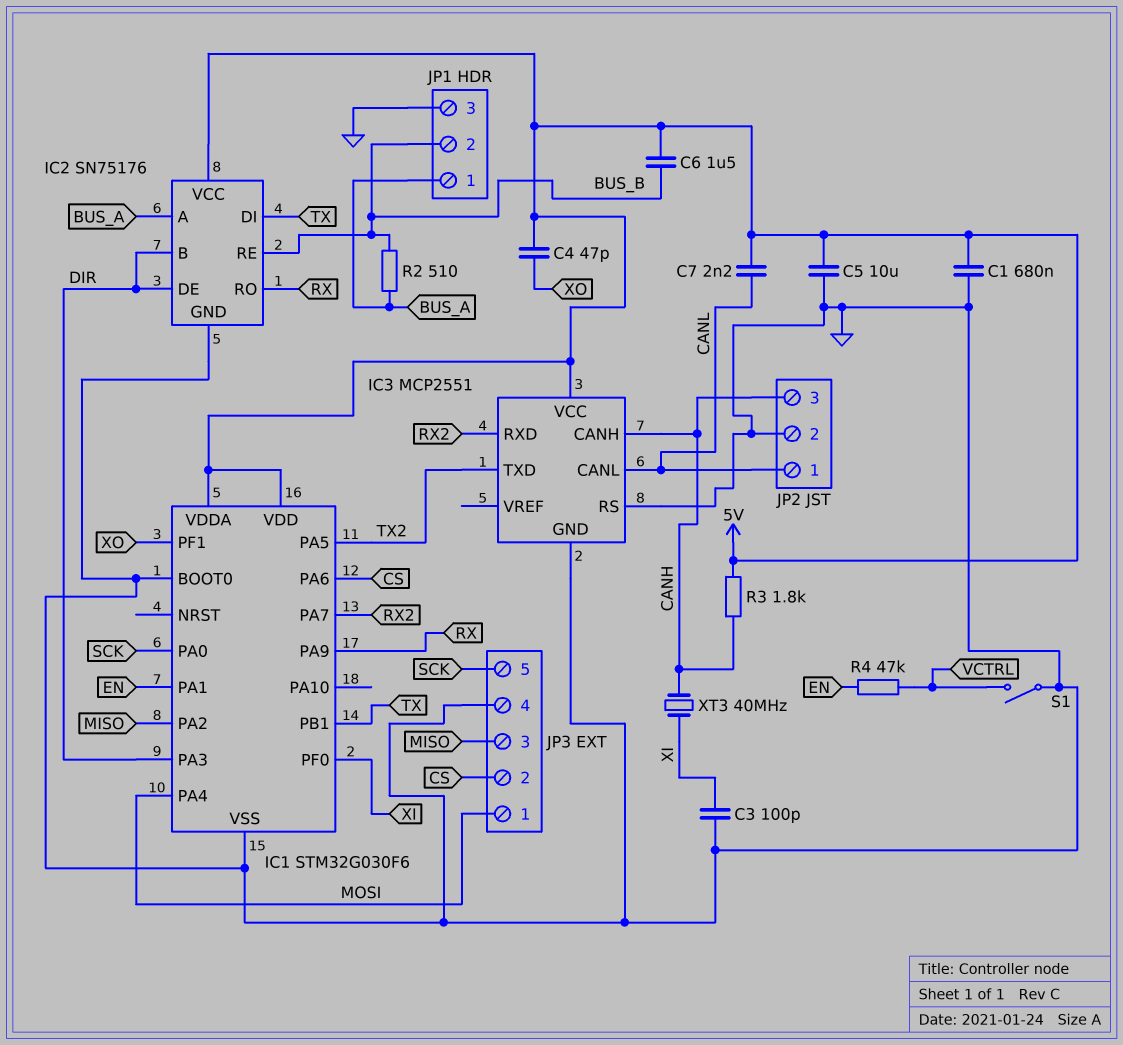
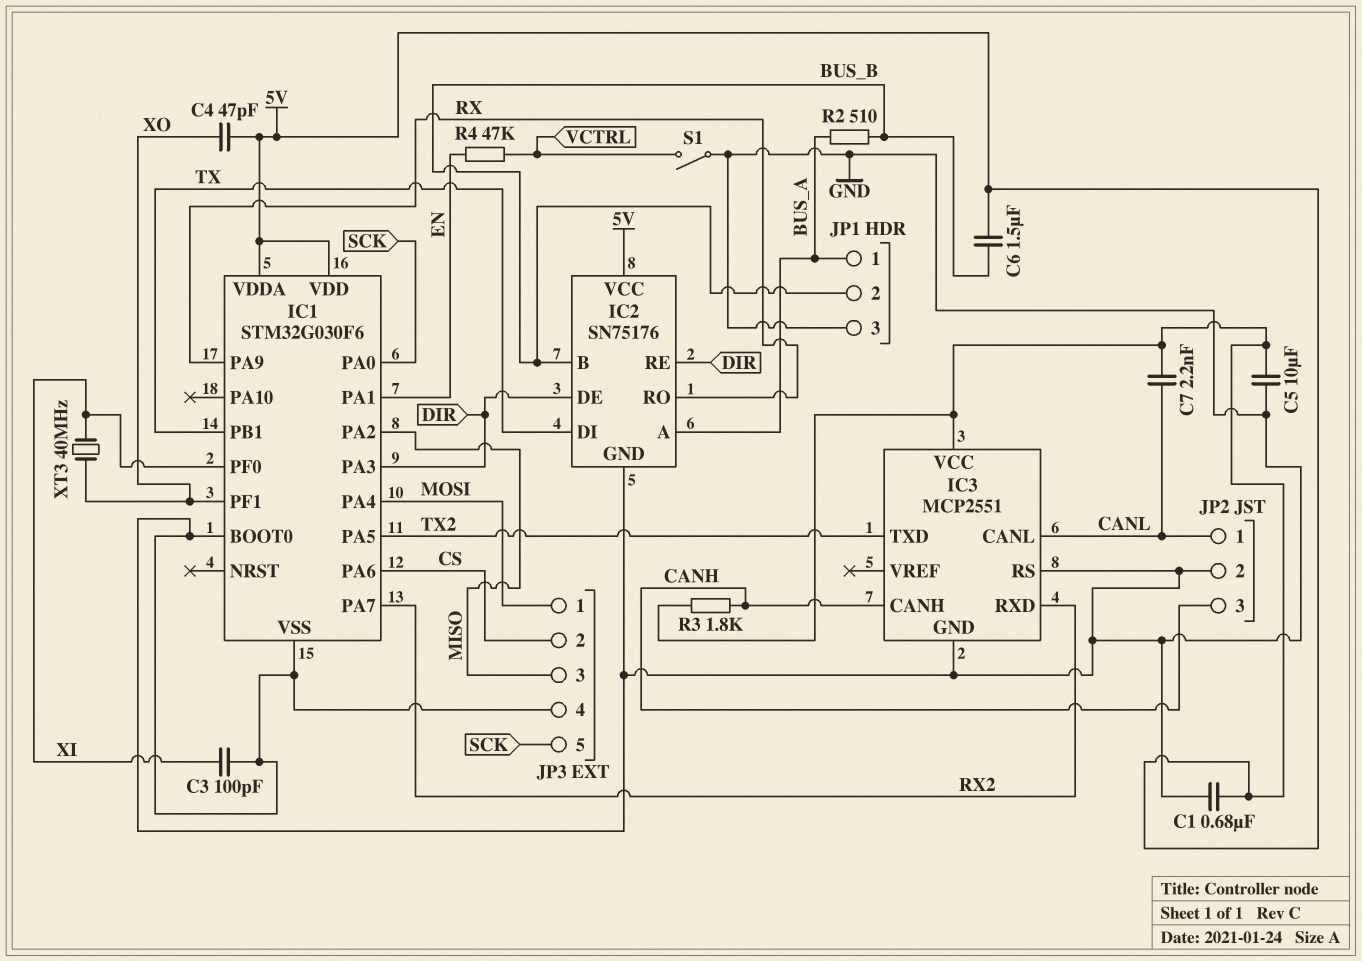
IC2 pin B: DIR -> BUS_B
IC2 pin RE: BUS_B -> DIR
XT3: 40MHz (CANH, XI) -> 40MHz (XI, XO)

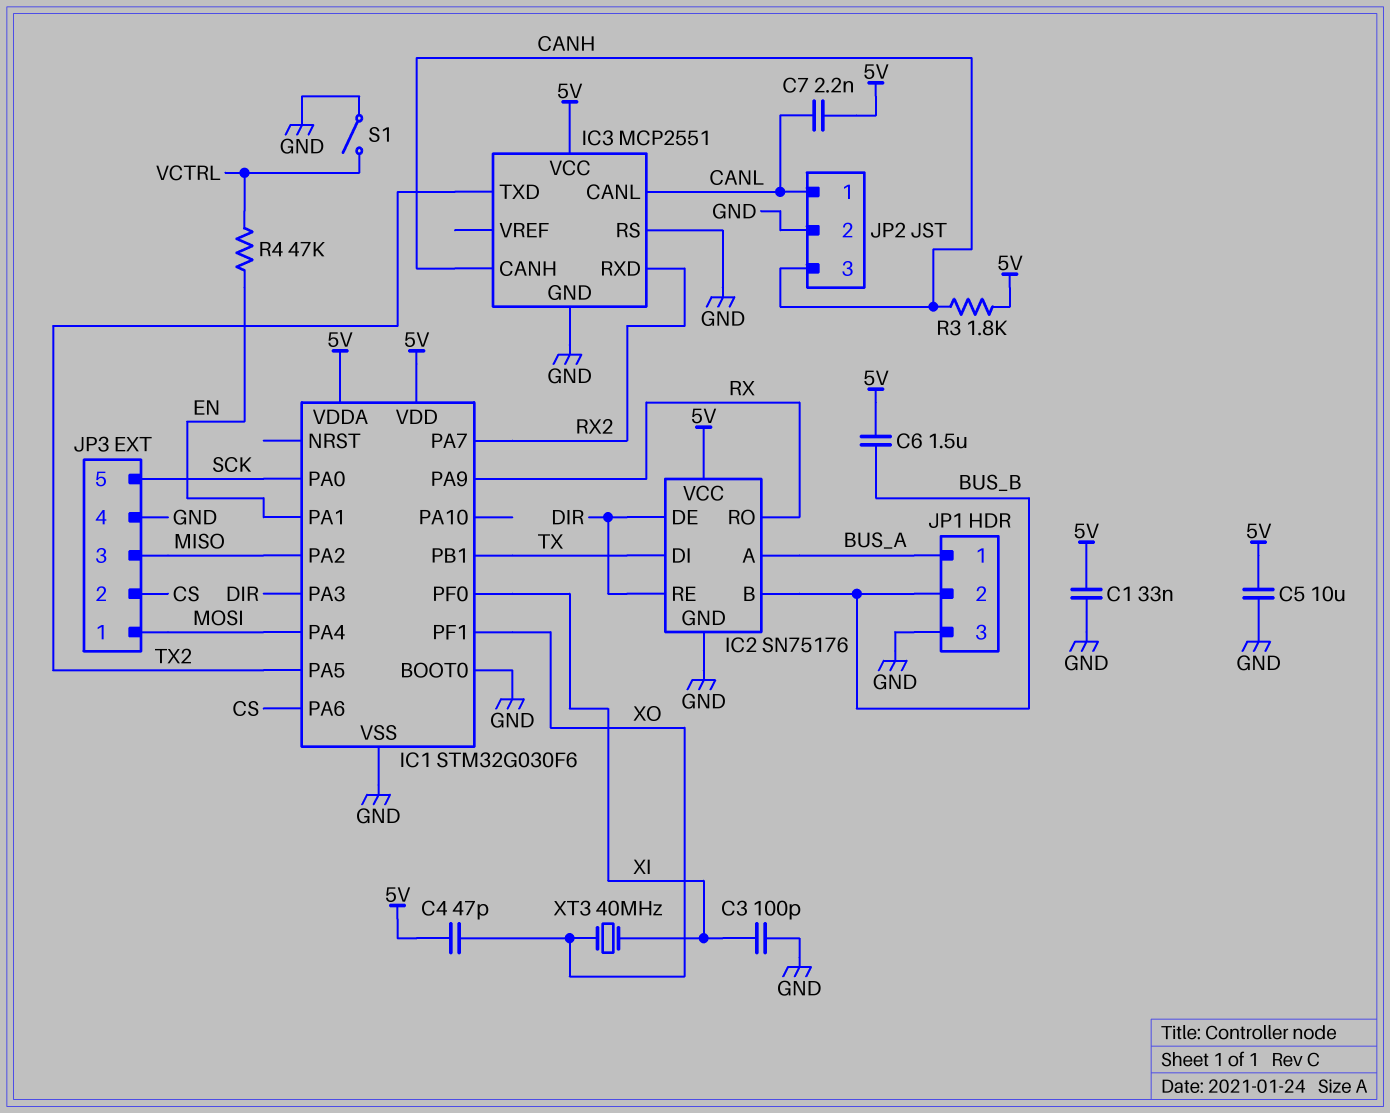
C1: 680nF (5V, GND) -> 33nF (5V, GND)
R2: 510 (BUS_A, BUS_B) -> none

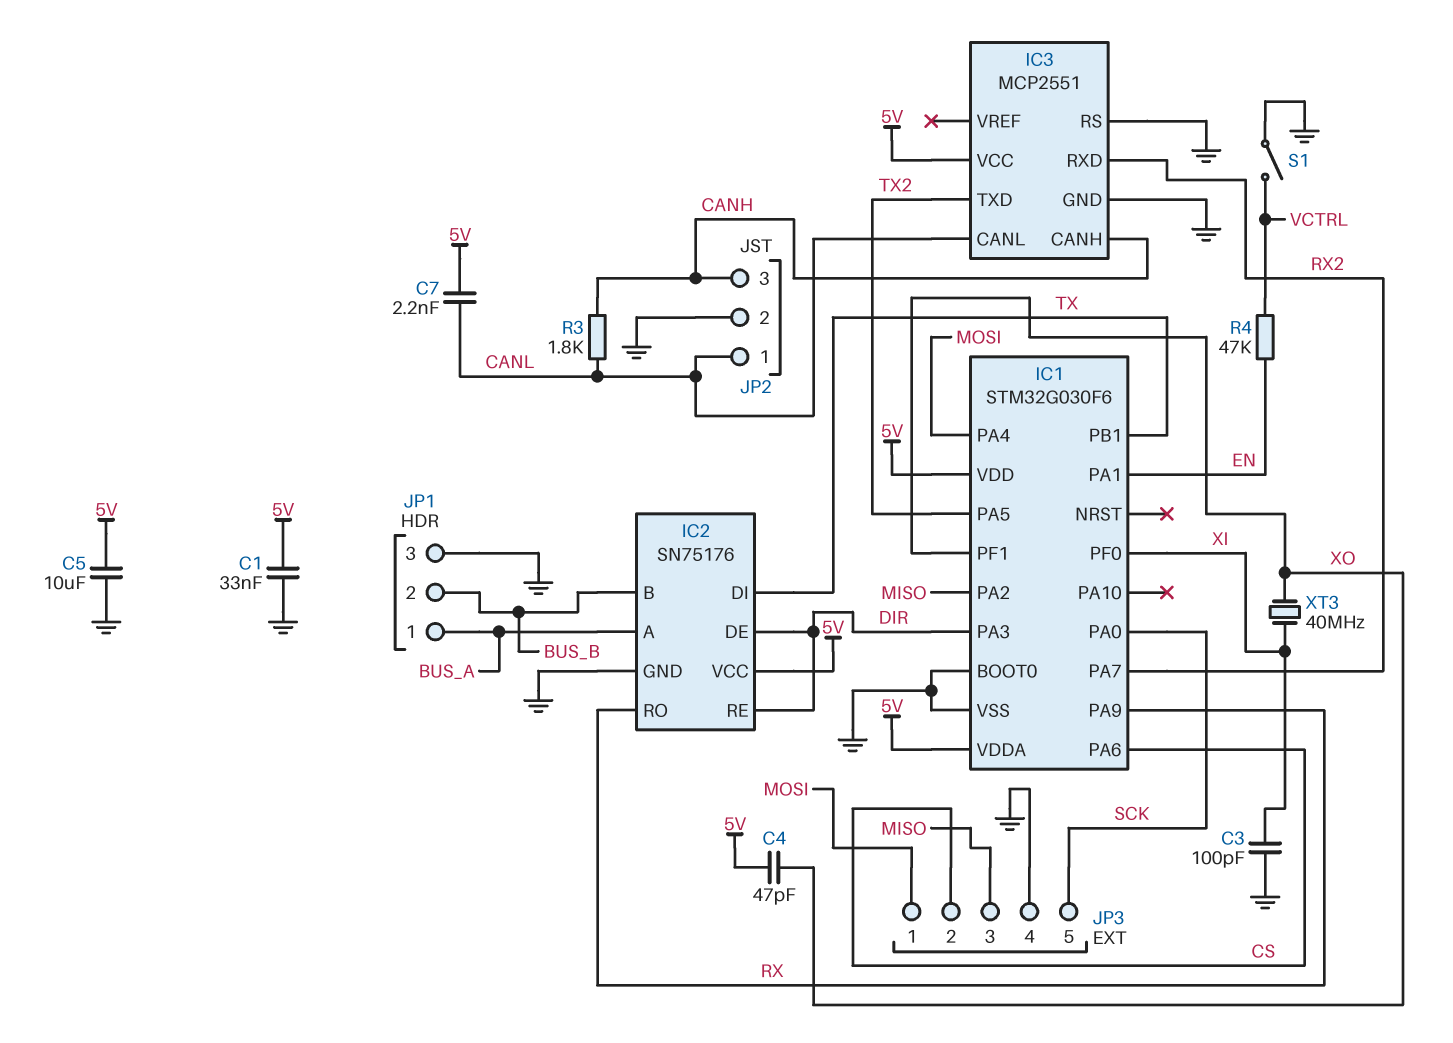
C6: 1.5uF (5V, BUS_B) -> none
R3: 1.8k (5V, CANH) -> 1.8k (CANH, CANL)

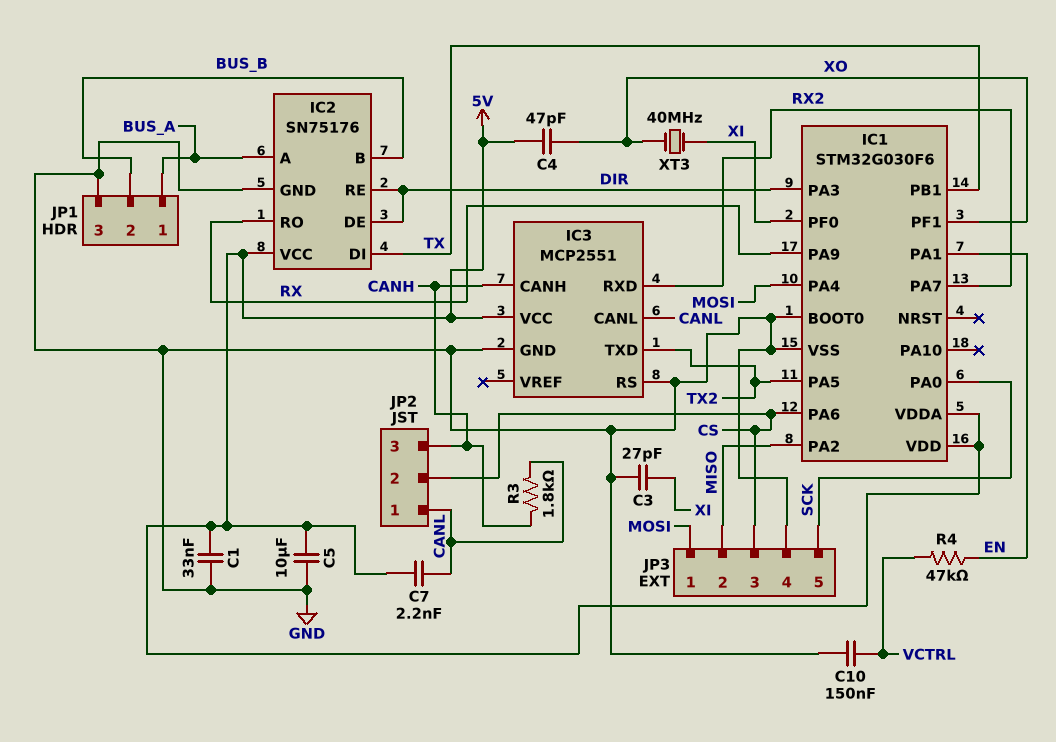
C3: 100pF (GND, XI) -> 27pF (GND, XI)
C10: none -> 150nF (GND, VCTRL)
JP2 pin 2: GND -> CS
JP3 pin 2: CS -> MISO
JP3 pin 3: MISO -> CS
S1: switch (GND, VCTRL) -> none

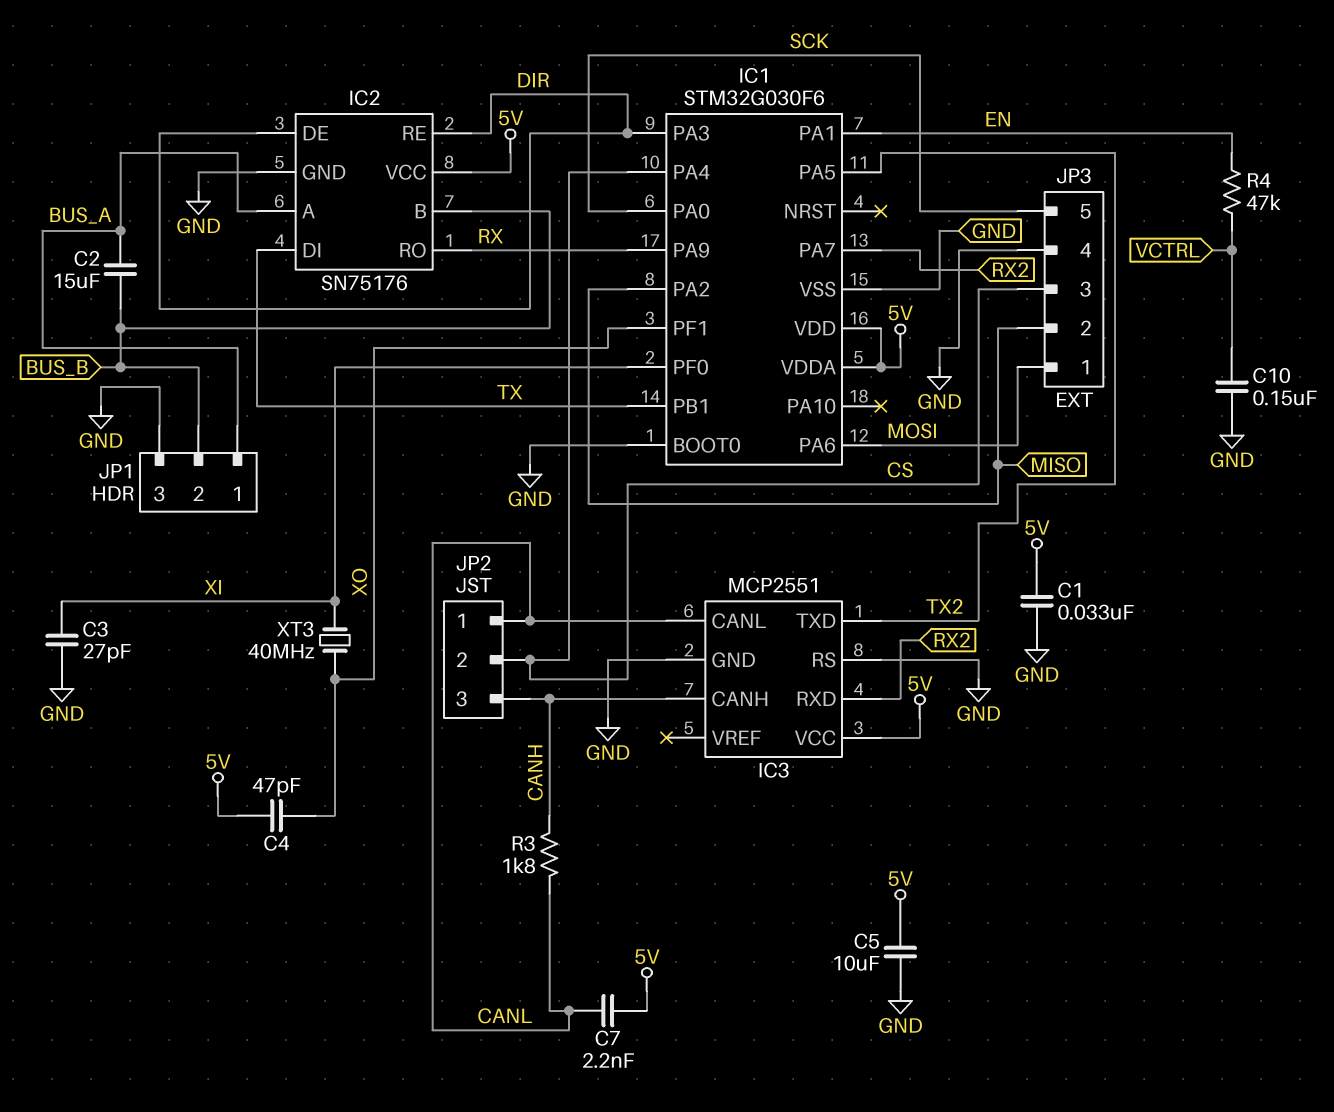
C2: none -> 15uF (BUS_A, BUS_B)
IC1 pin PA4: MOSI -> CS
IC1 pin PA6: CS -> MOSI

